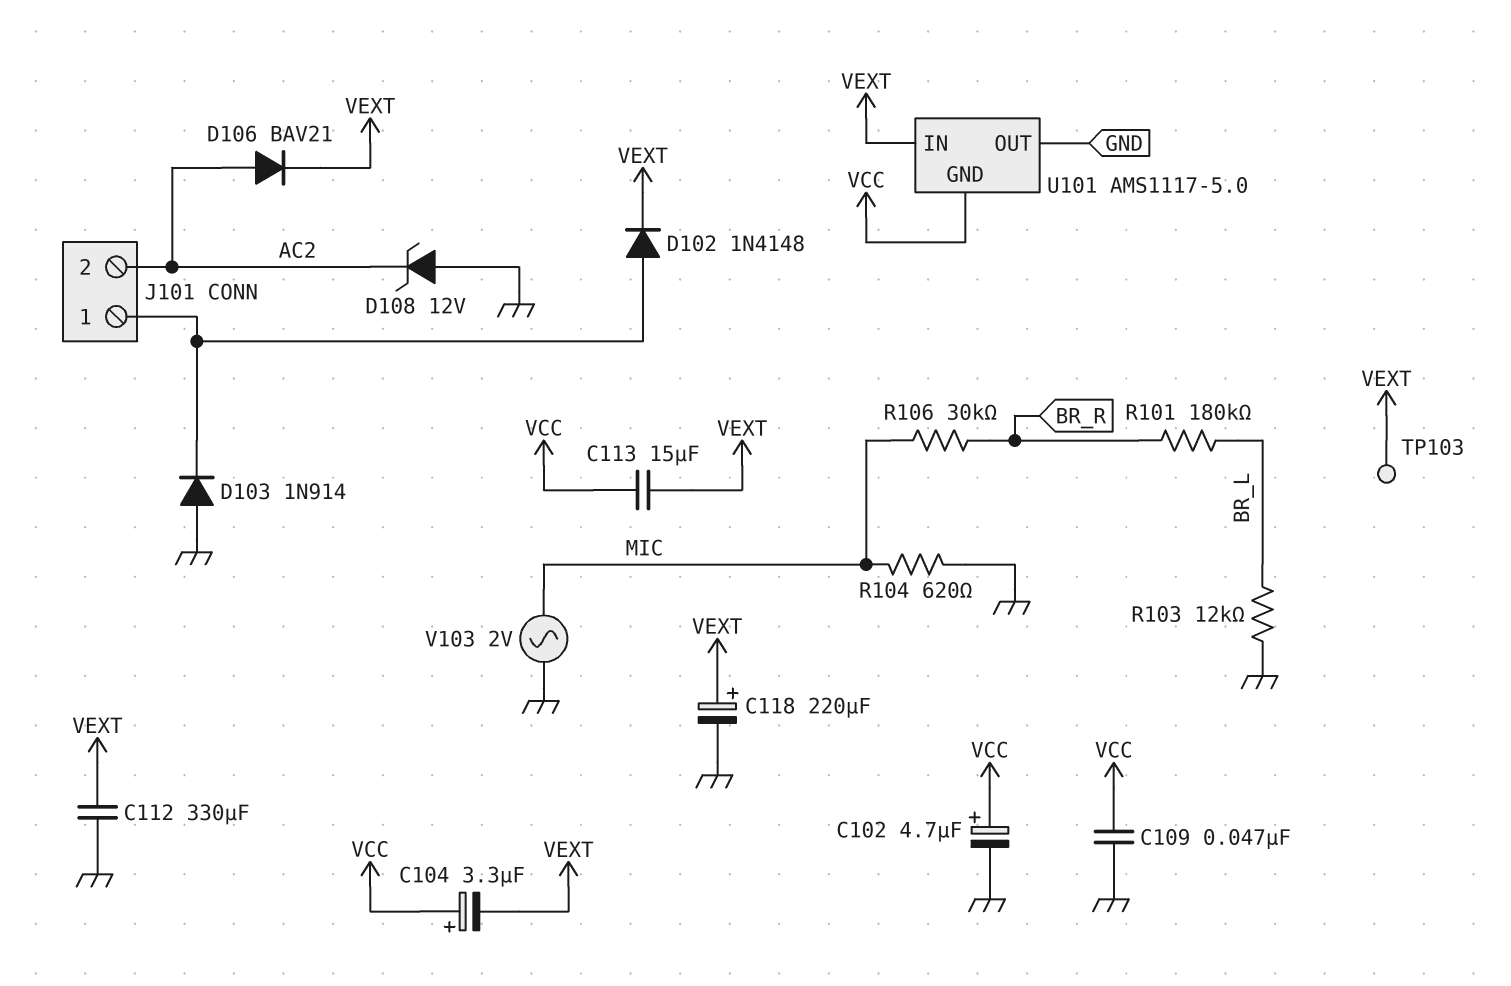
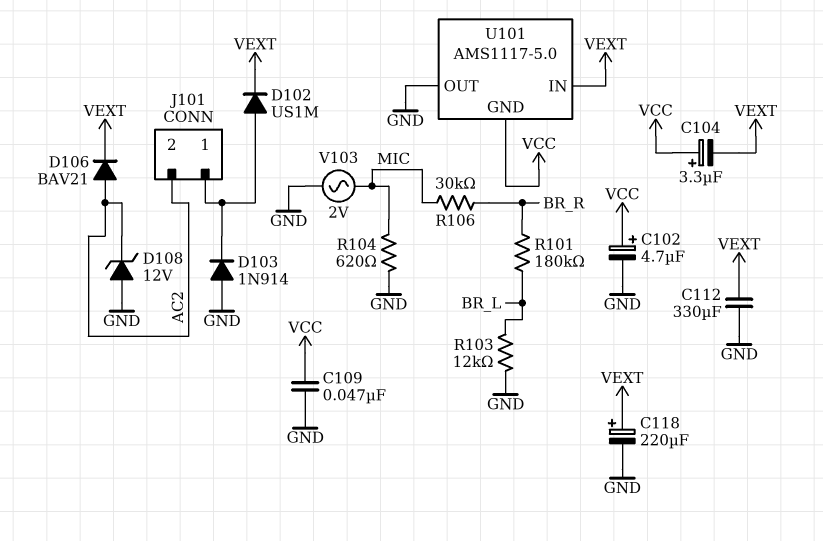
C113: 15uF (VCC, VEXT) -> none
D102: diode 1N4148 (A J101/1, K VEXT) -> diode US1M (A J101/1, K VEXT)
TP103: test point (VEXT) -> none

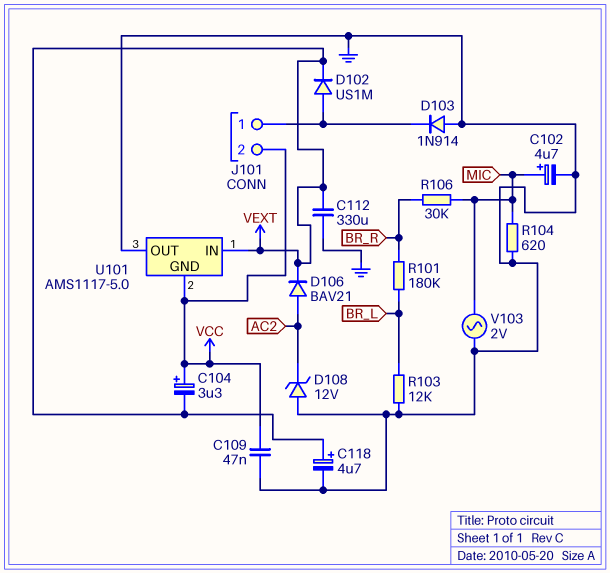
C102: 4.7uF (plus VCC, minus GND) -> 4.7uF (plus MIC, minus GND)
C118: 220uF (plus VEXT, minus GND) -> 4.7uF (plus VEXT, minus GND)
J101 pin 2: AC2 -> VCC

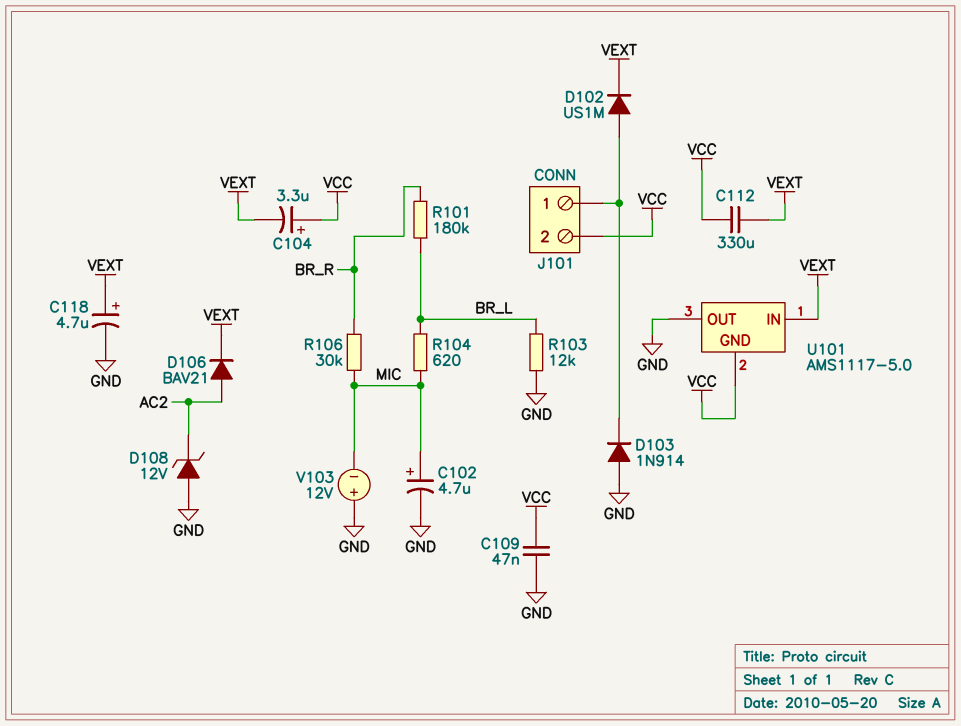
C112: 330uF (GND, VEXT) -> 330uF (VCC, VEXT)
R104: 620 (GND, MIC) -> 620 (BR_L, MIC)
V103: AC 2V (GND, MIC) -> 12V (plus GND, minus MIC)

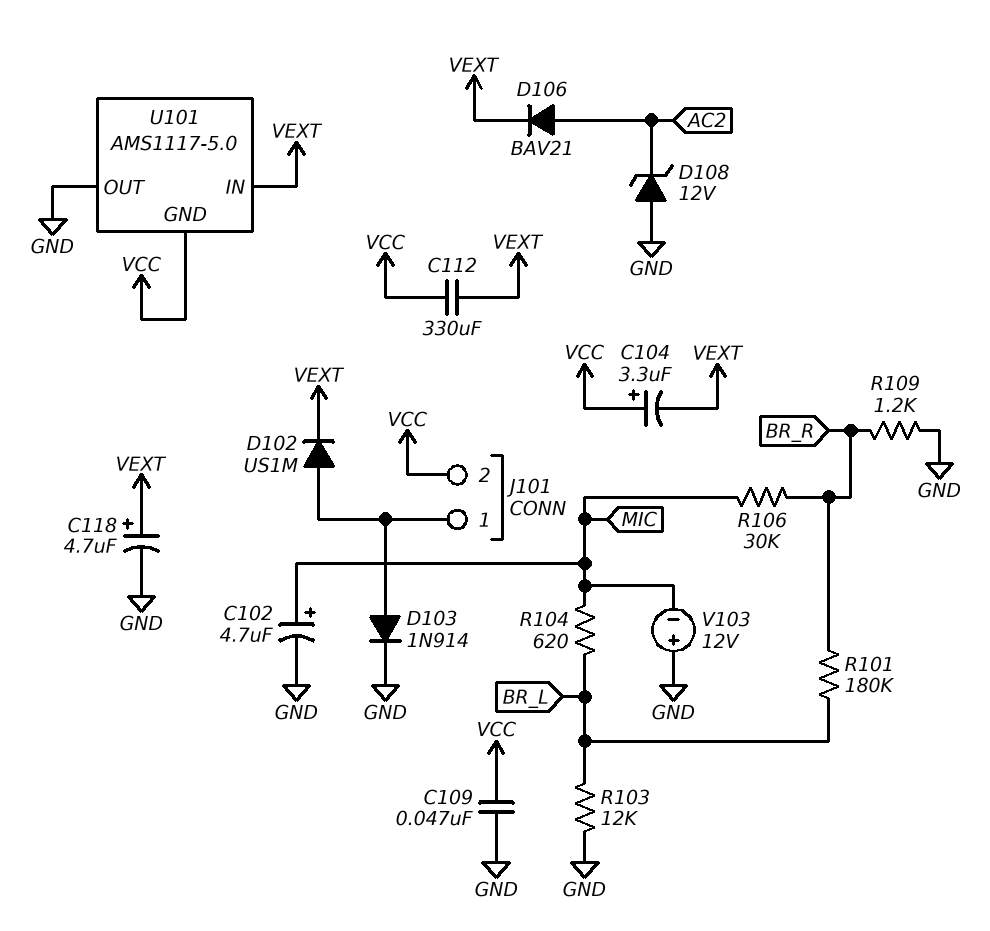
D103: diode 1N914 (A GND, K J101/1) -> diode 1N914 (A J101/1, K GND)
R109: none -> 1.2k (BR_R, GND)

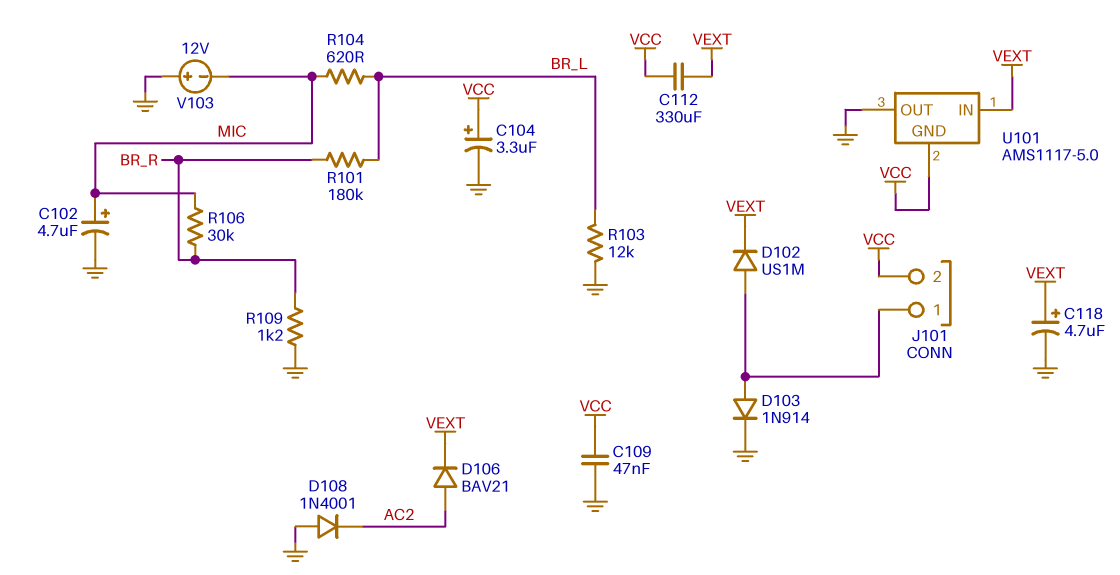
C104: 3.3uF (plus VCC, minus VEXT) -> 3.3uF (plus VCC, minus GND)
D108: zener 12V (A GND, K AC2) -> diode 1N4001 (A GND, K AC2)

